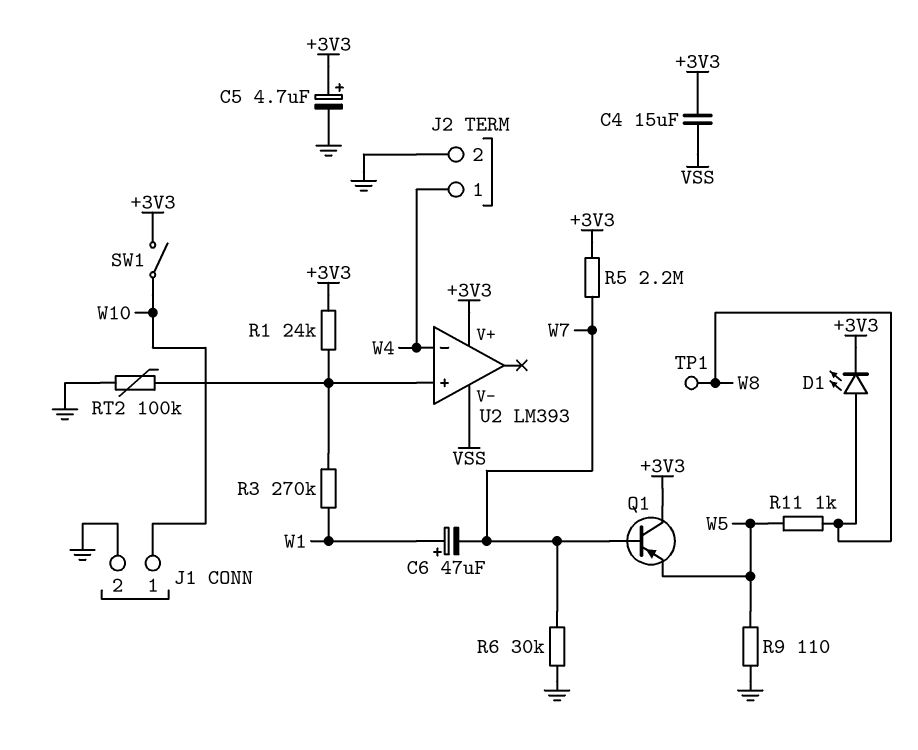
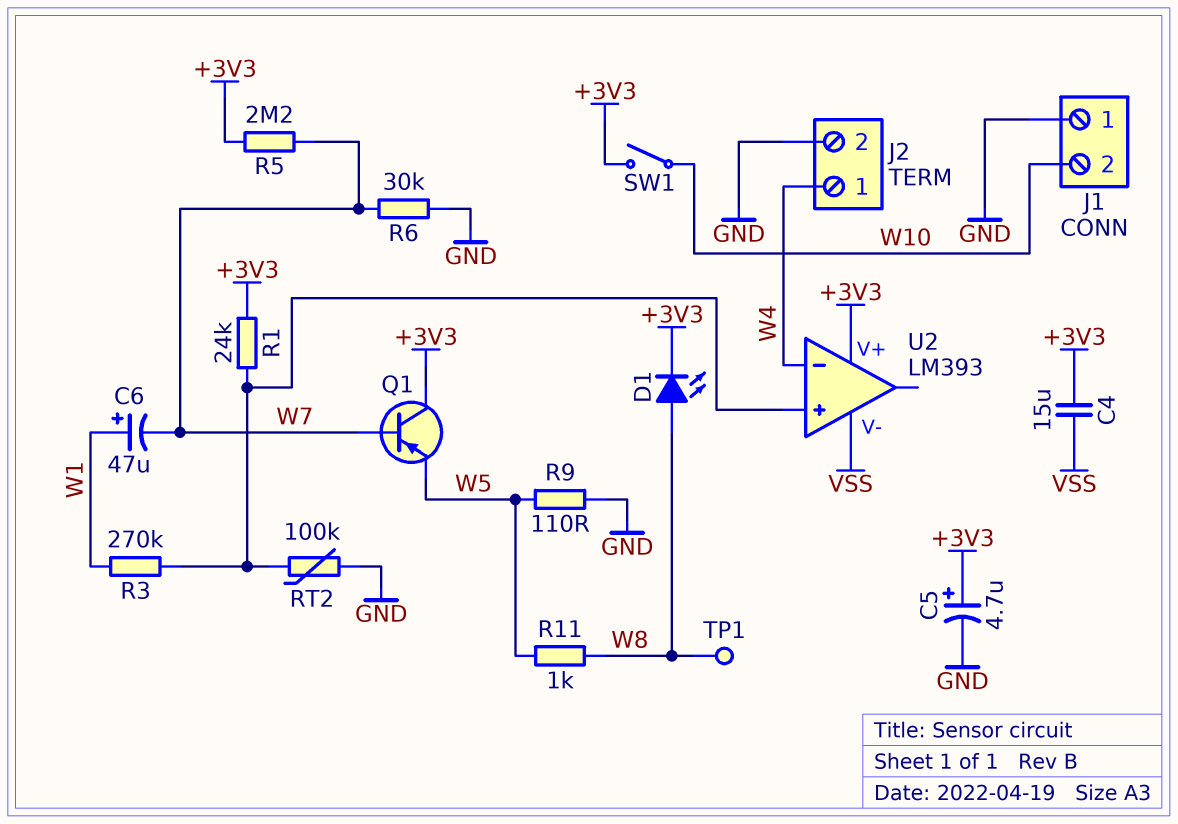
J1 pin 1: W10 -> GND
J1 pin 2: GND -> W10

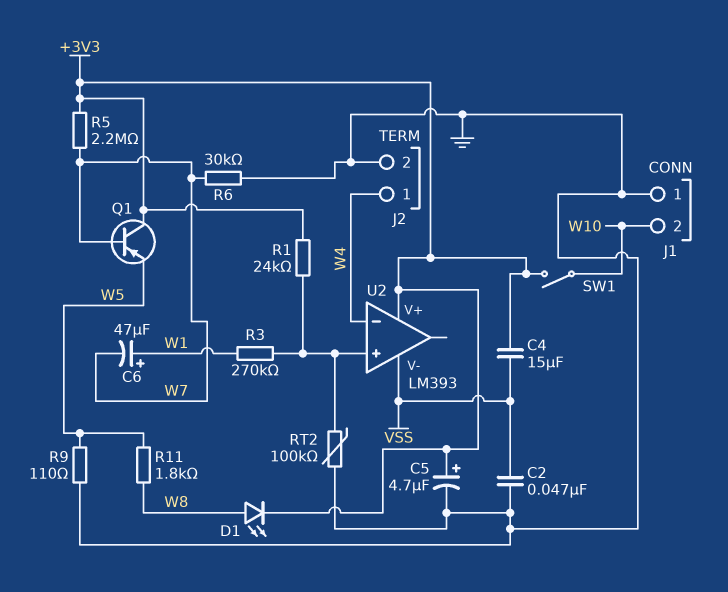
C2: none -> 47nF (GND, VSS)
R11: 1k (W5, W8) -> 1.8k (W5, W8)
TP1: test point (W8) -> none

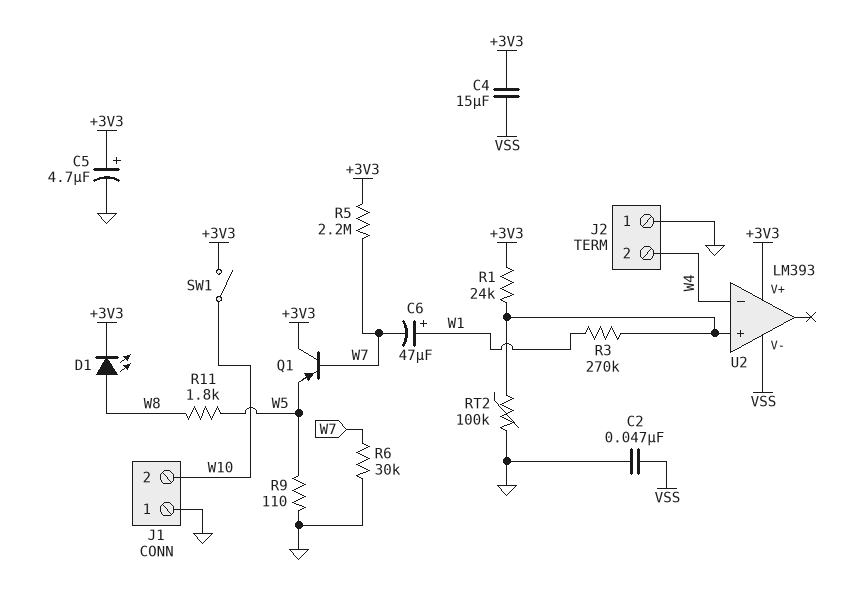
J2 pin 1: W4 -> GND
J2 pin 2: GND -> W4

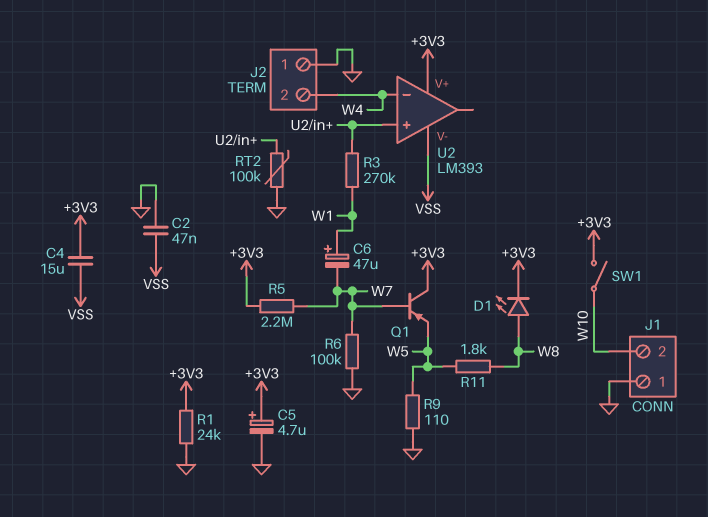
R1: 24k (+3V3, U2/in+) -> 24k (+3V3, GND)
R6: 30k (GND, W7) -> 100k (GND, W7)

